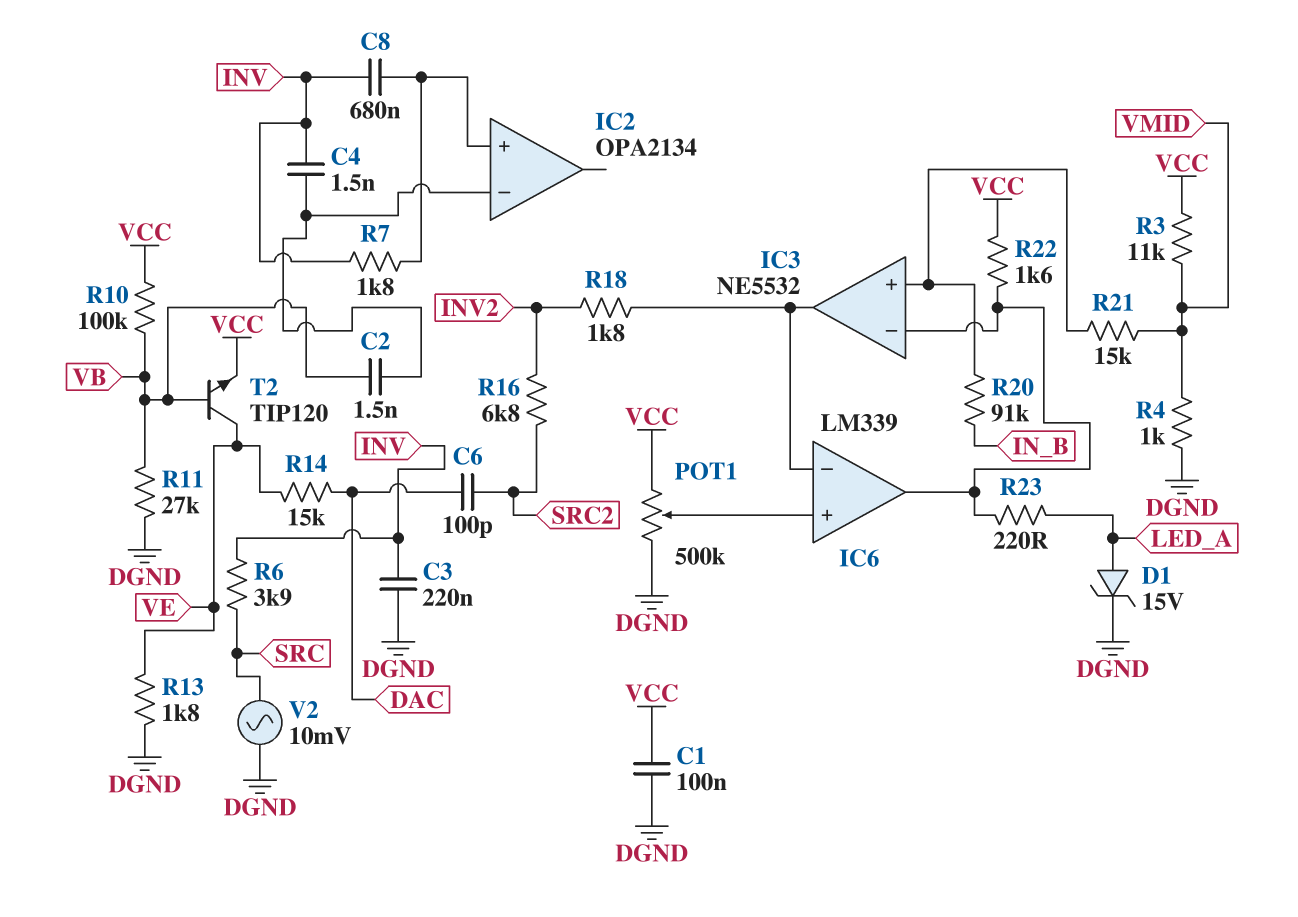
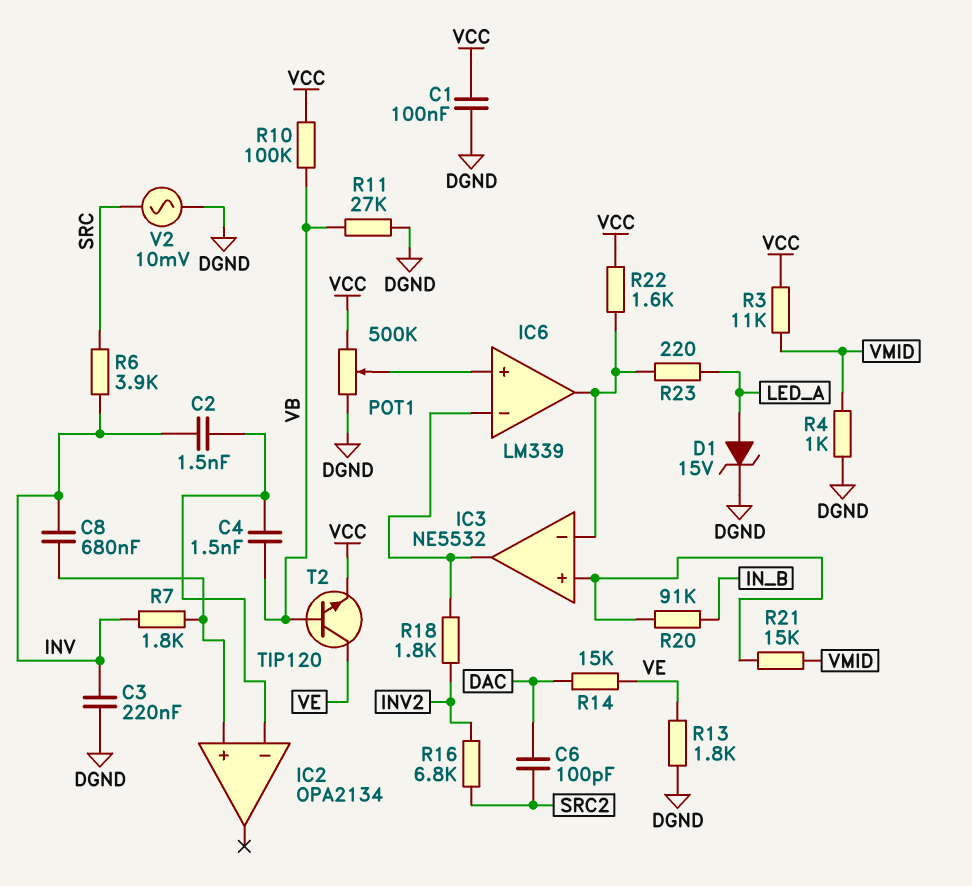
C2: 1.5nF (IC2/in-, VB) -> 1.5nF (IC2/in-, INV)
C4: 1.5nF (IC2/in-, INV) -> 1.5nF (IC2/in-, VB)

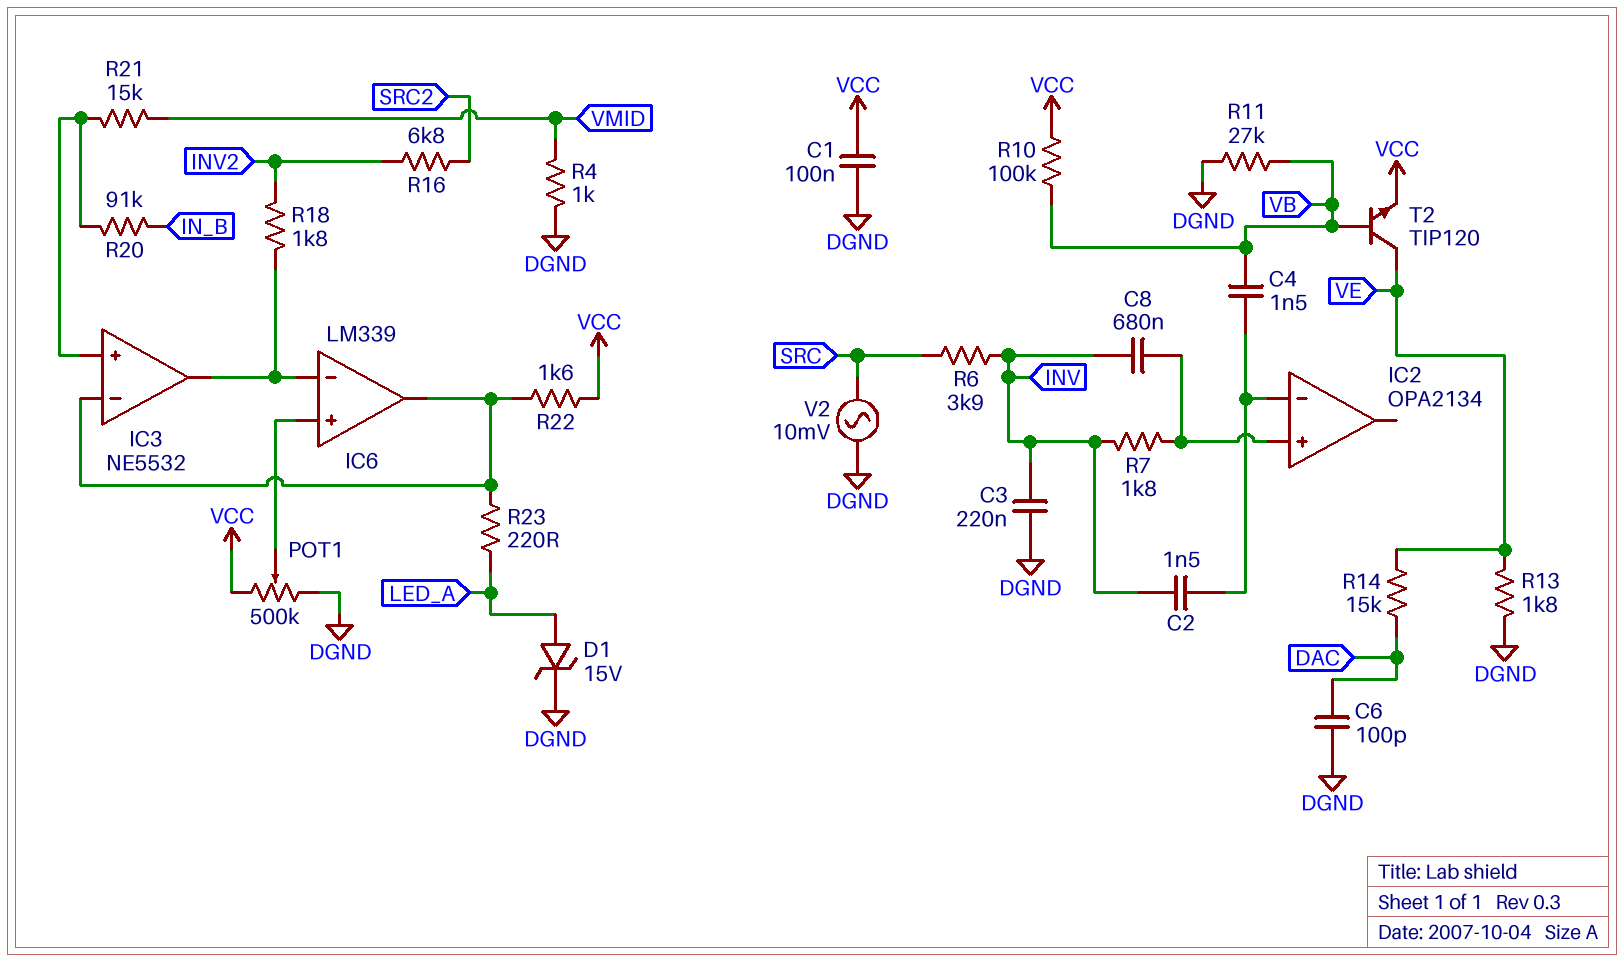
C6: 100pF (DAC, SRC2) -> 100pF (DAC, DGND)
R3: 11k (VCC, VMID) -> none

